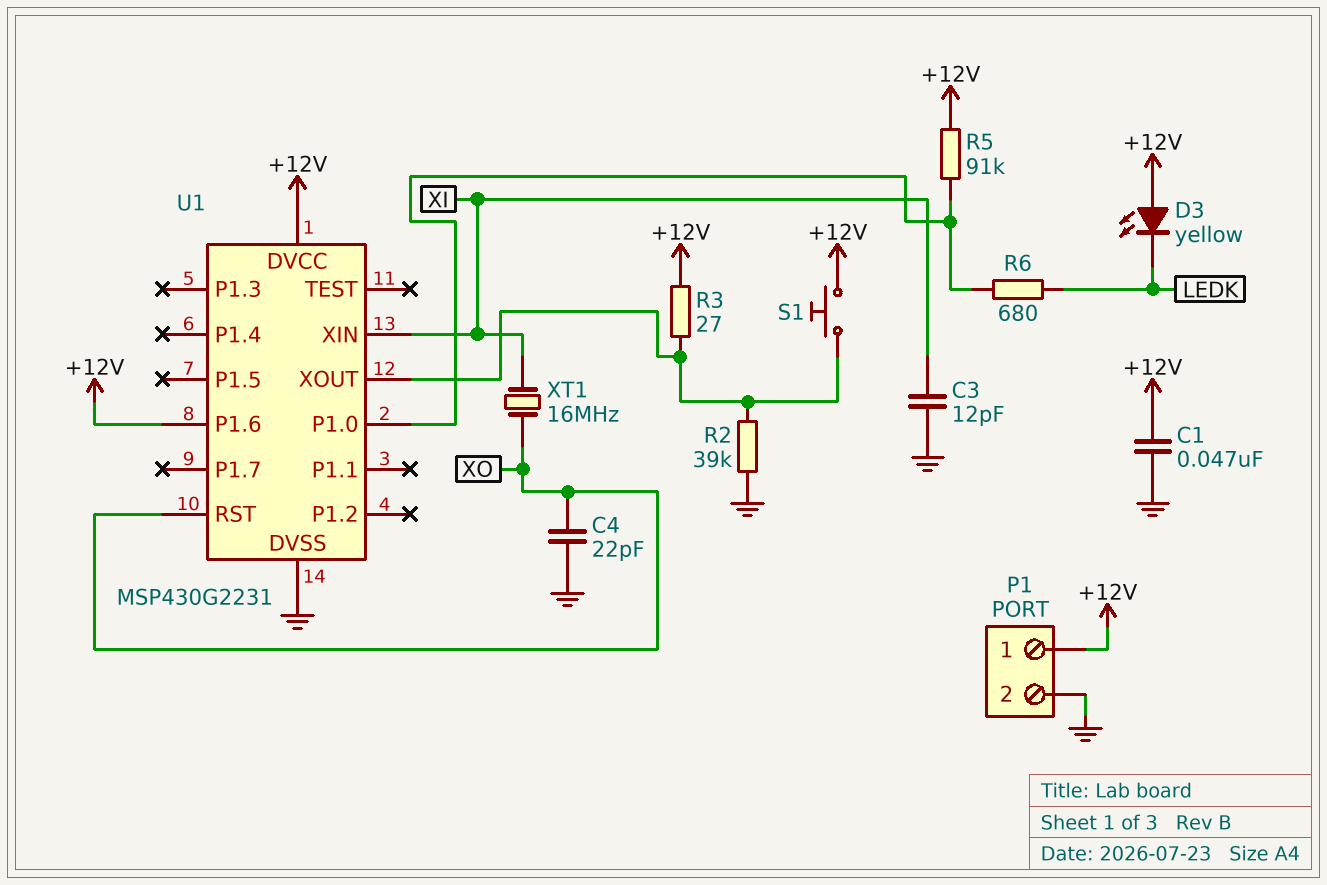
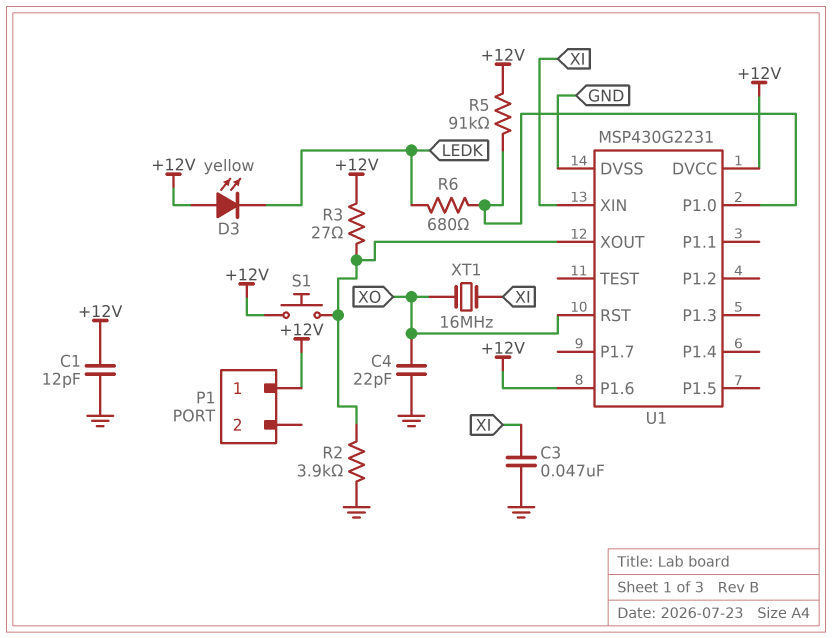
C1: 47nF (+12V, GND) -> 12pF (+12V, GND)
C3: 12pF (GND, XI) -> 47nF (GND, XI)
P1 pin 2: GND -> none
R2: 39k (GND, U1/XOUT) -> 3.9k (GND, U1/XOUT)

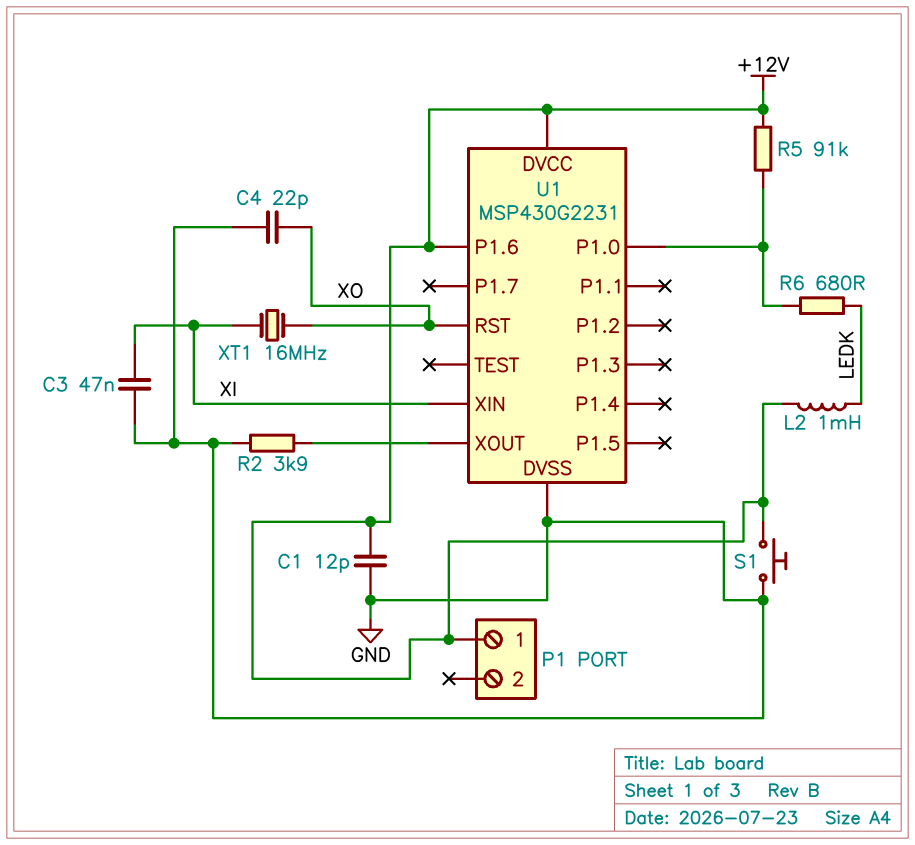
D3: LED yellow (A +12V, K LEDK) -> none
L2: none -> 1mH (+12V, LEDK)
R3: 27 (+12V, U1/XOUT) -> none
S1: button (+12V, U1/XOUT) -> button (+12V, GND)

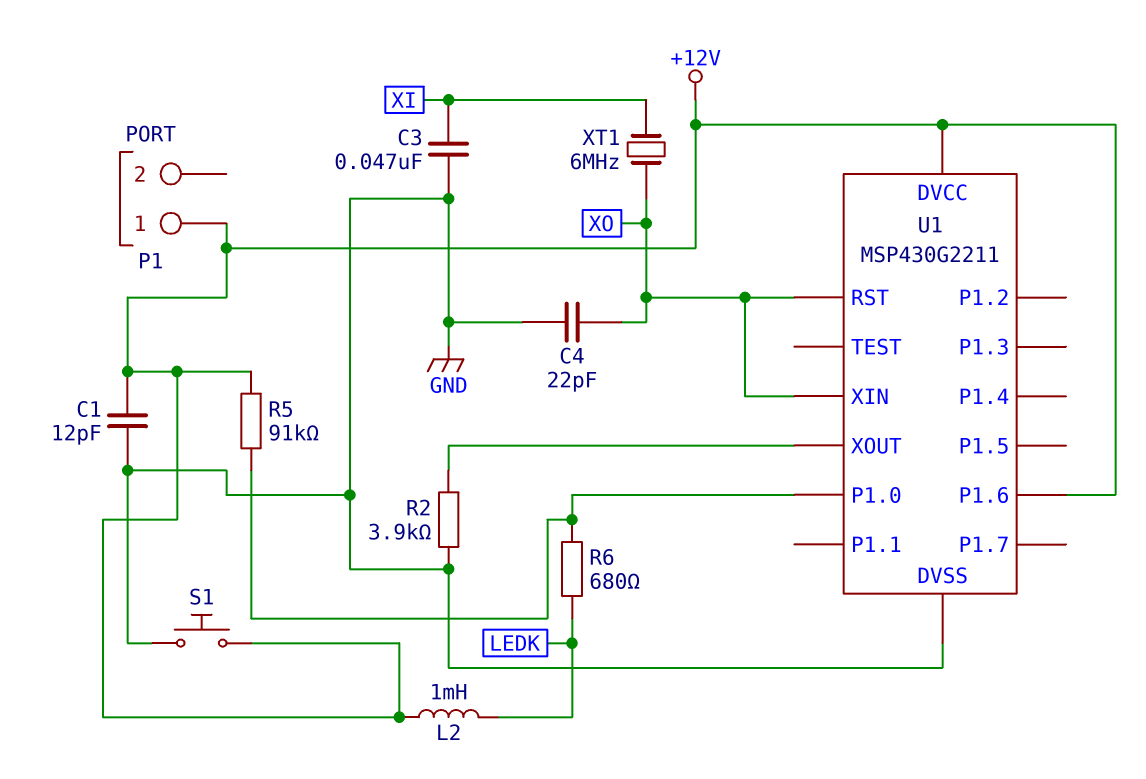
U1: MSP430G2231 -> MSP430G2211
U1 pin XIN: XI -> XO
XT1: 16MHz (XI, XO) -> 6MHz (XI, XO)

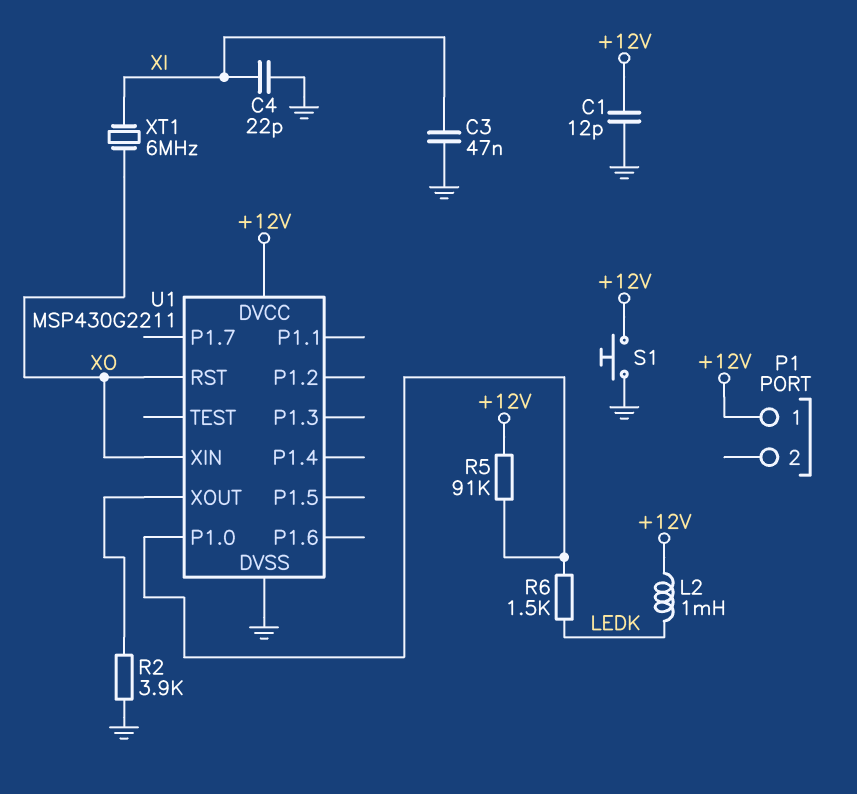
C4: 22pF (GND, XO) -> 22pF (GND, XI)
R6: 680 (LEDK, U1/P1.0) -> 1.5k (LEDK, U1/P1.0)
U1 pin P1.6: +12V -> none

